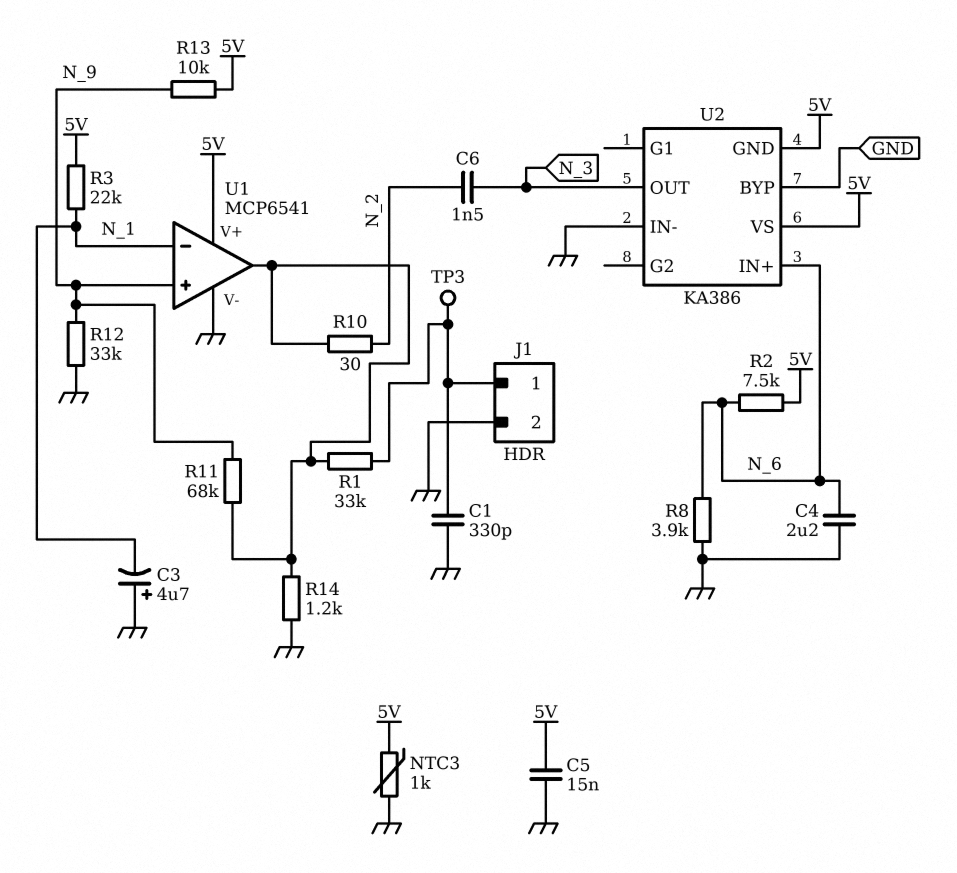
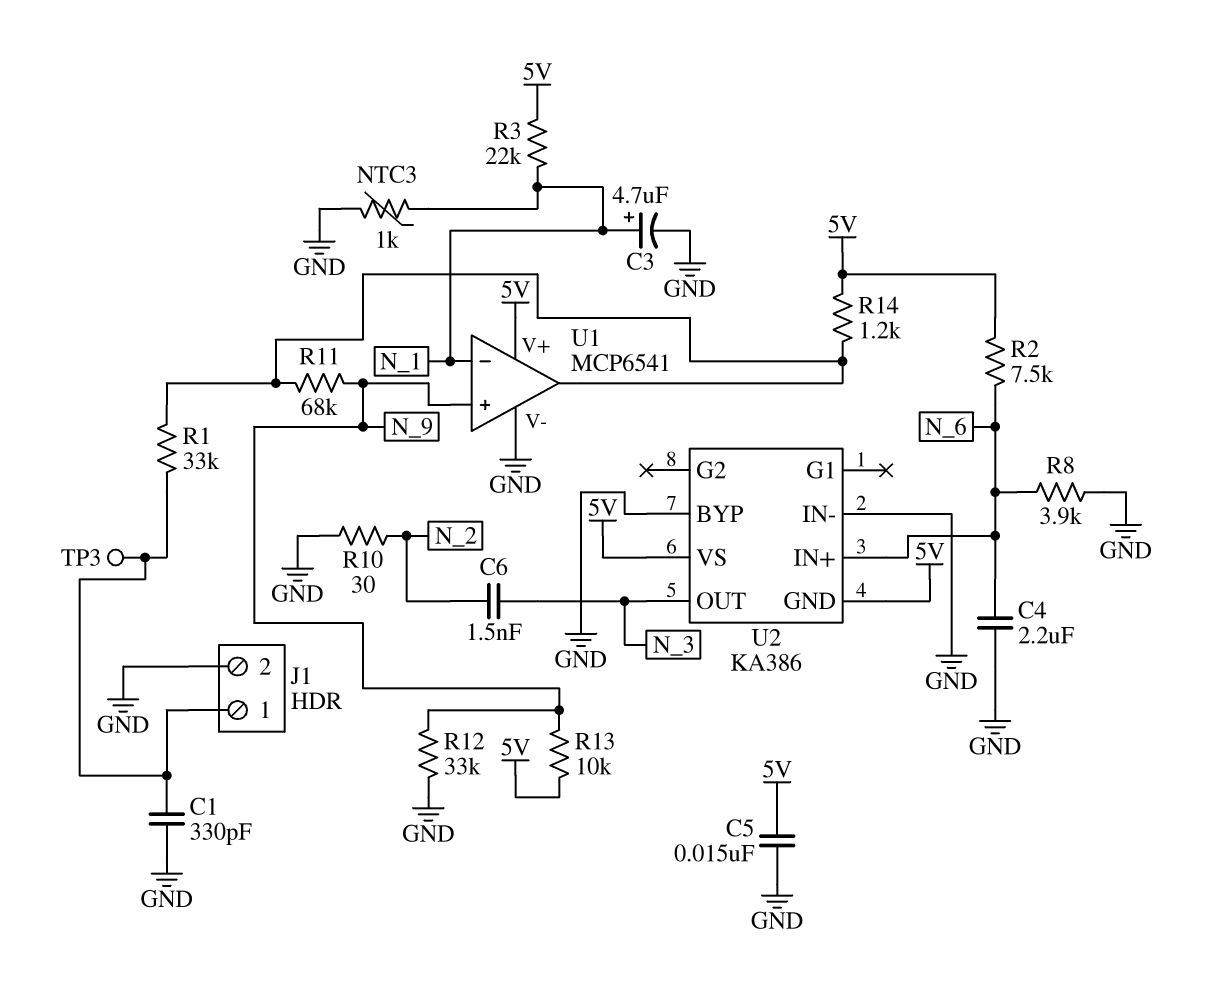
C3: 4.7uF (plus GND, minus N_1) -> 4.7uF (plus N_1, minus GND)
NTC3: 1k (5V, GND) -> 1k (GND, N_1)
R10: 30 (N_2, U1/out) -> 30 (GND, N_2)
R14: 1.2k (GND, U1/out) -> 1.2k (5V, U1/out)

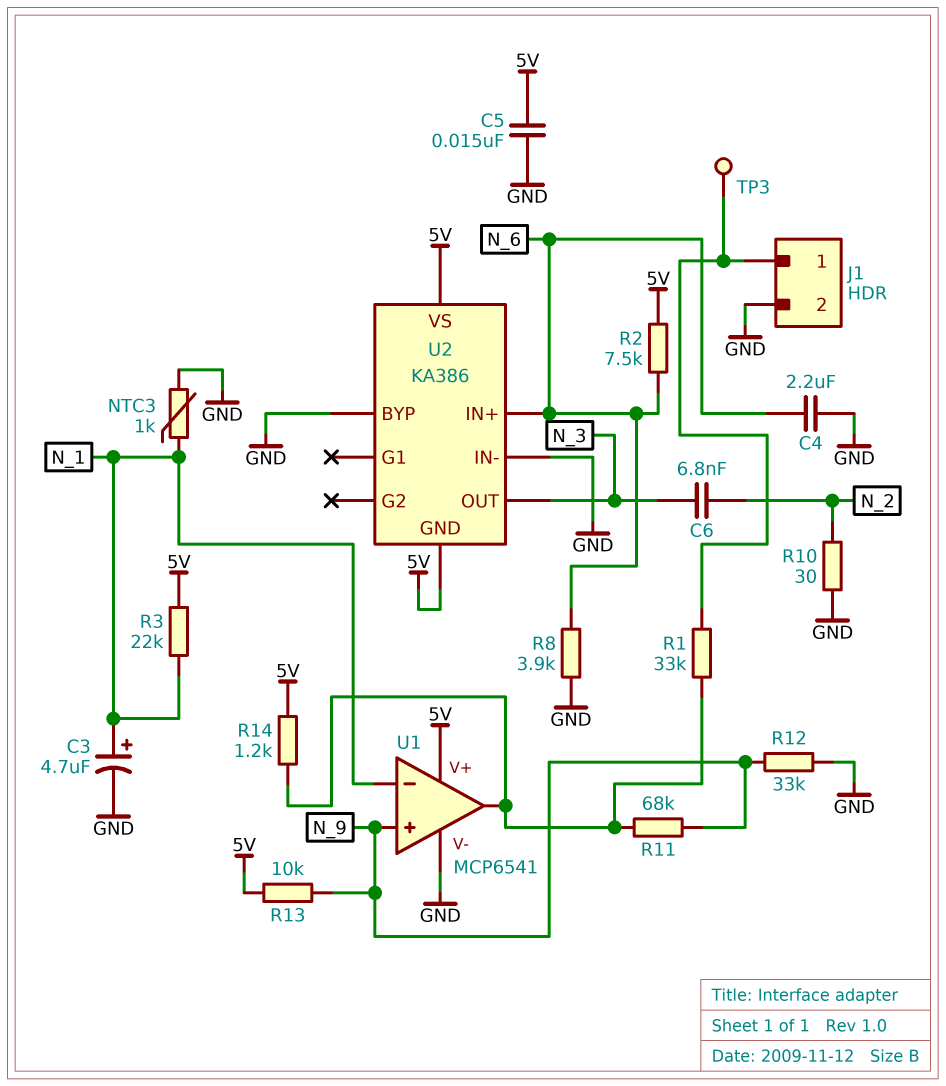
C1: 330pF (GND, J1/1) -> none
C6: 1.5nF (N_2, N_3) -> 6.8nF (N_2, N_3)

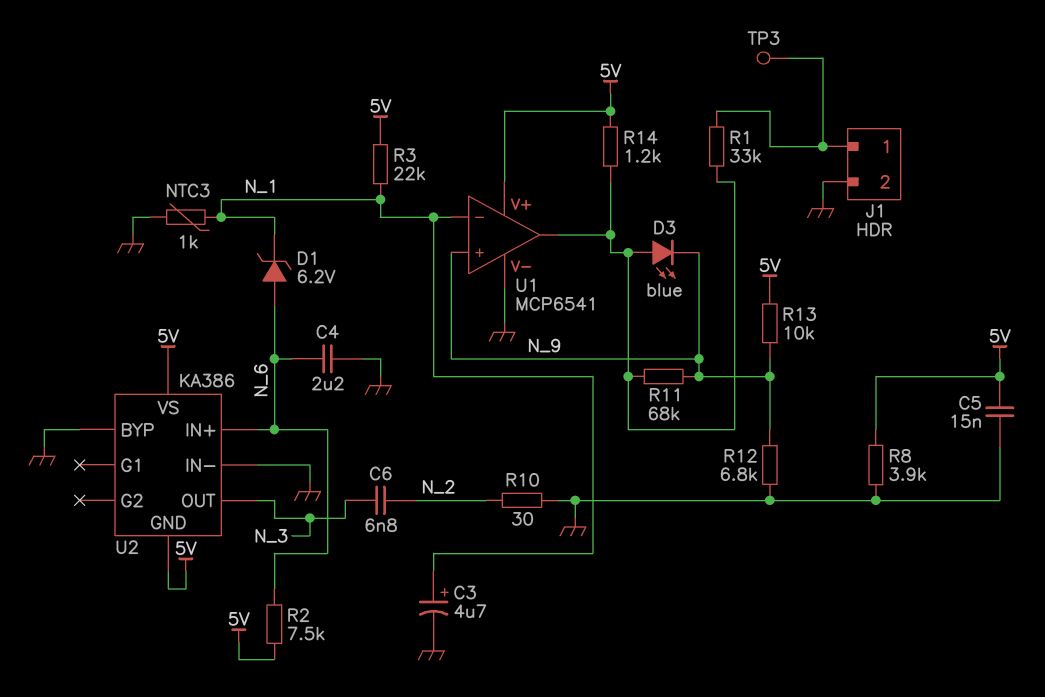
D1: none -> zener 6.2V (A N_6, K N_1)
D3: none -> LED blue (A U1/out, K N_9)
R8: 3.9k (GND, N_6) -> 3.9k (5V, GND)
R12: 33k (GND, N_9) -> 6.8k (GND, N_9)

